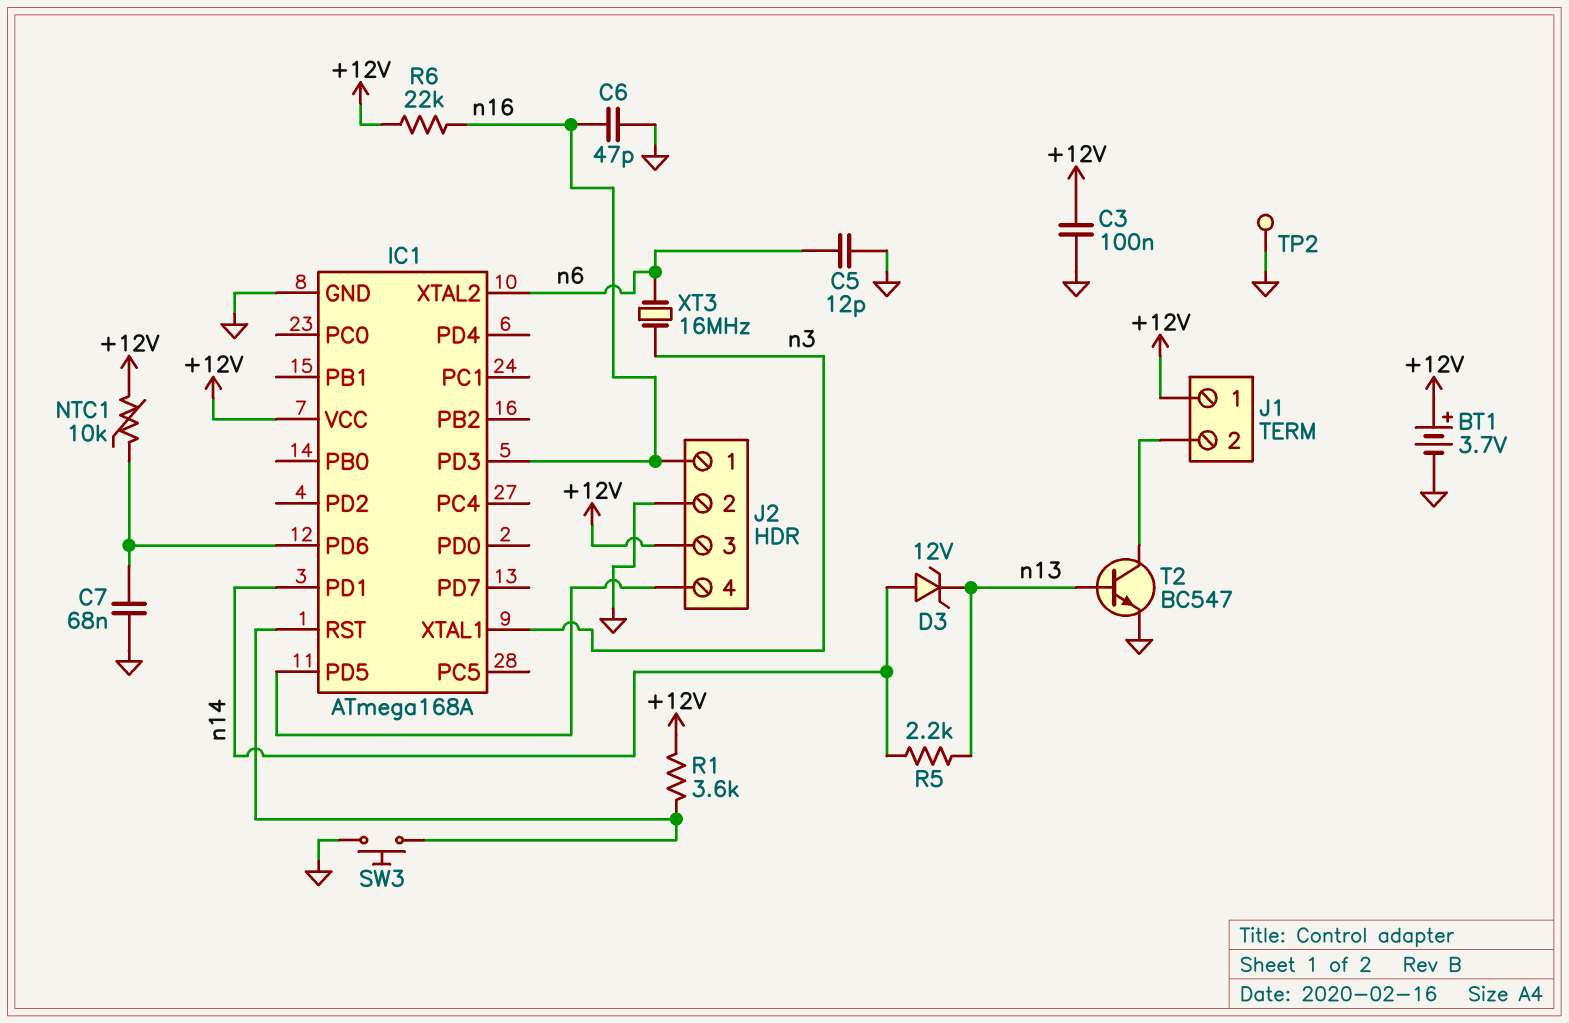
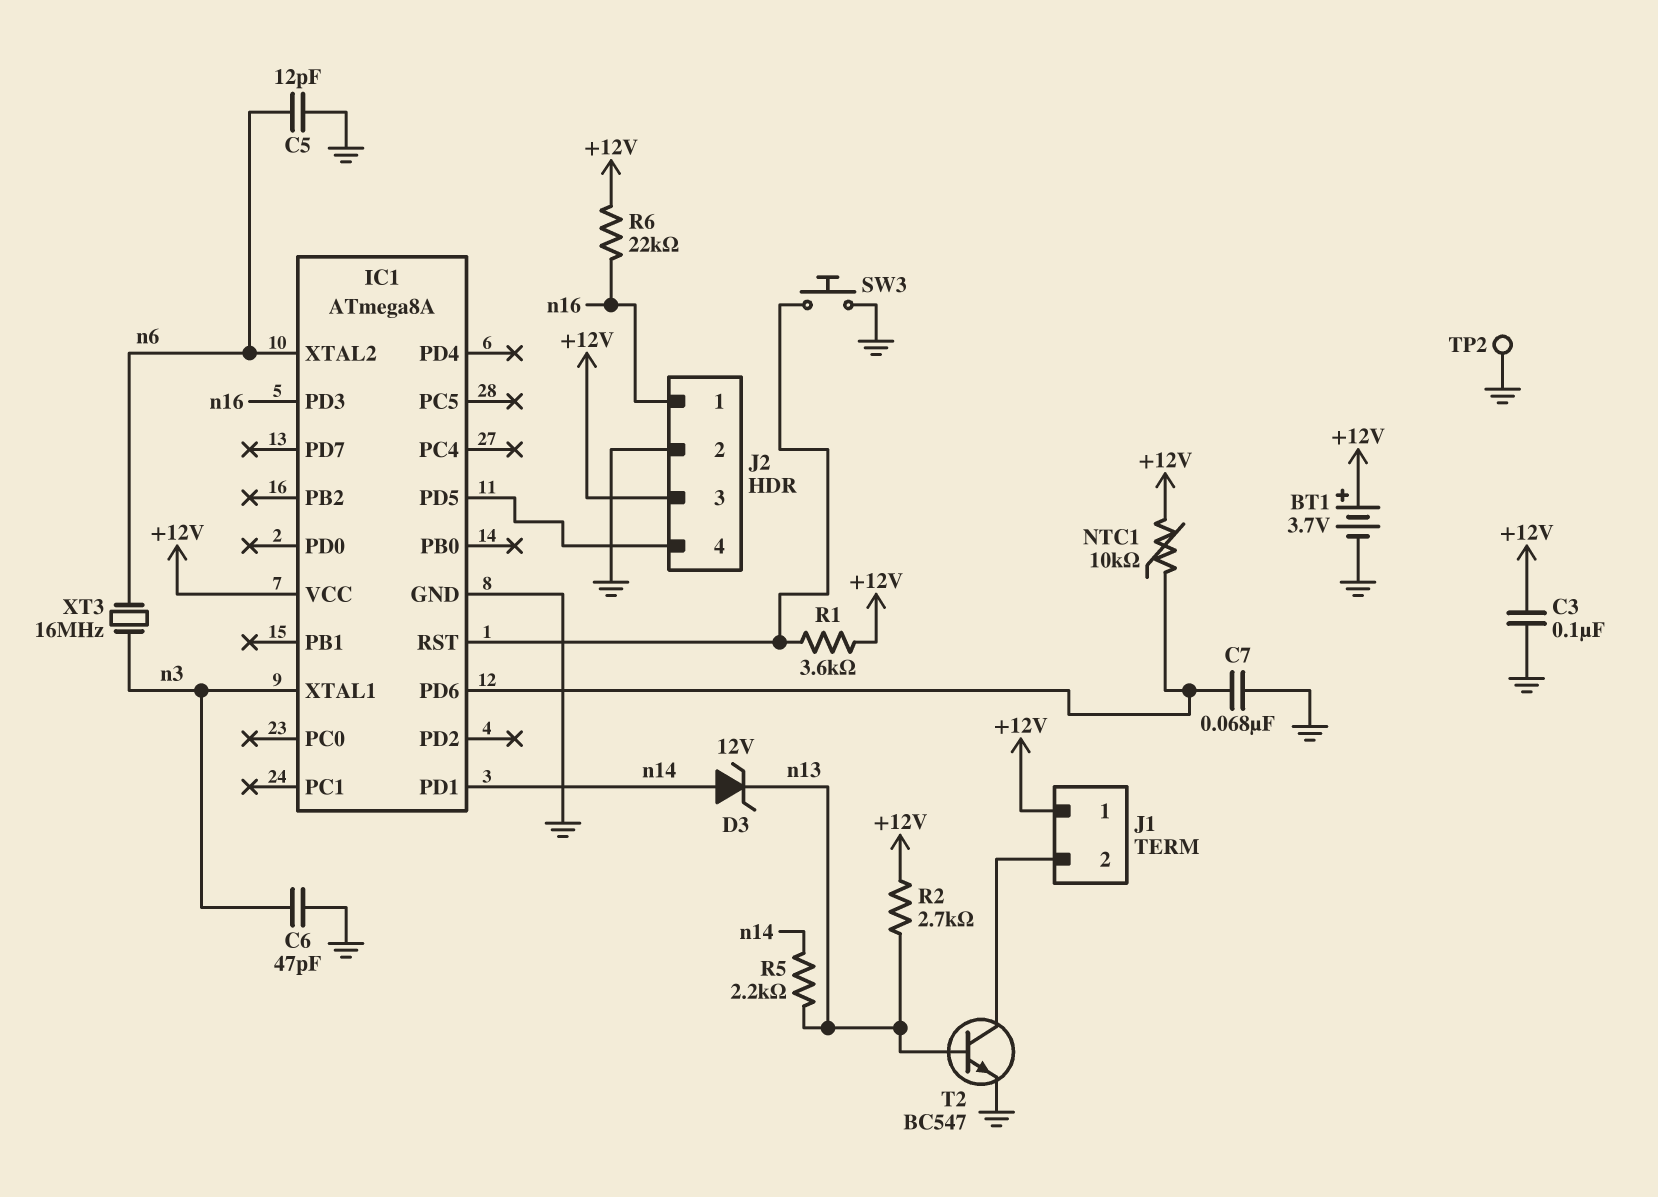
C6: 47pF (GND, n16) -> 47pF (GND, n3)
IC1: ATmega168A -> ATmega8A
R2: none -> 2.7k (+12V, n13)

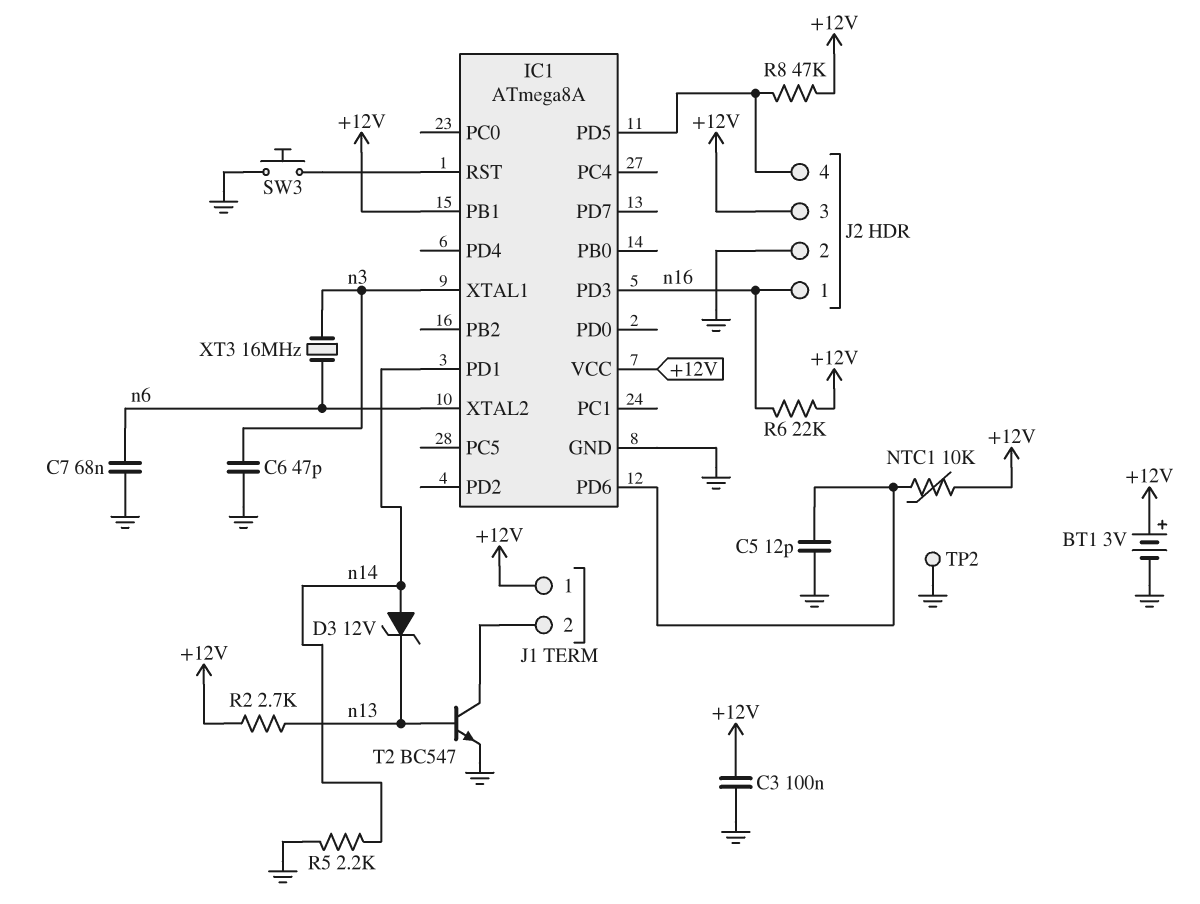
BT1: 3.7V (plus +12V, minus GND) -> 3V (plus +12V, minus GND)
C5: 12pF (GND, n6) -> 12pF (GND, IC1/PD6)
C7: 68nF (GND, IC1/PD6) -> 68nF (GND, n6)
IC1 pin PB1: none -> +12V
R1: 3.6k (+12V, IC1/RST) -> none
R5: 2.2k (n13, n14) -> 2.2k (GND, n14)
R8: none -> 47k (+12V, IC1/PD5)

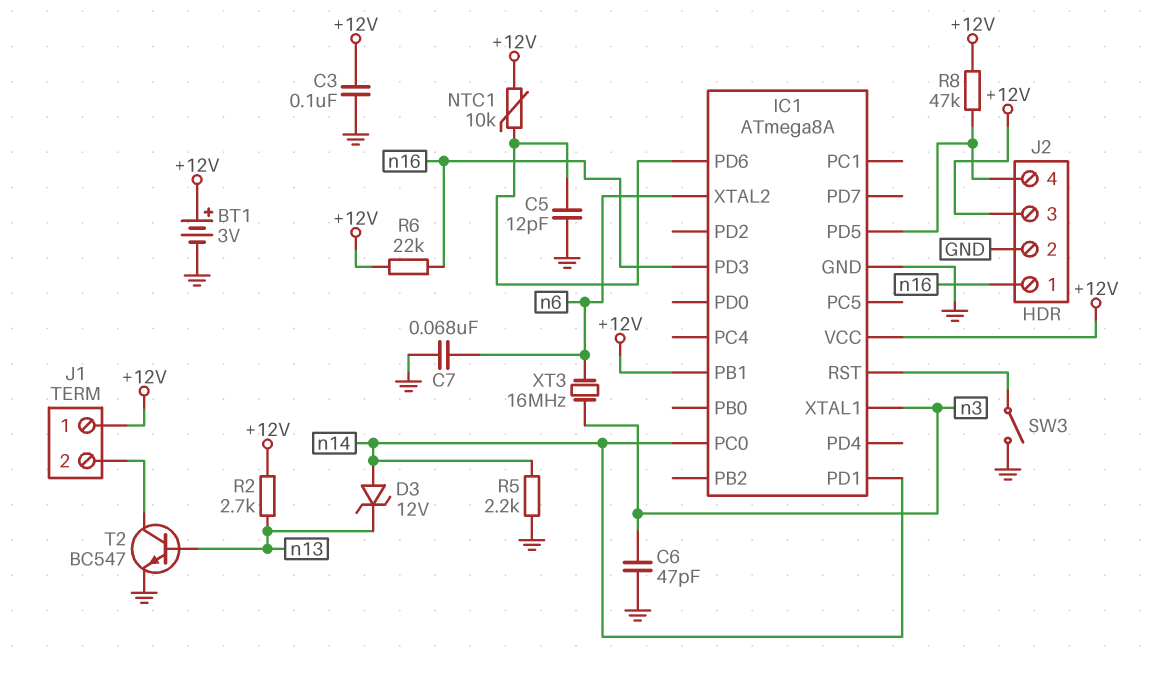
IC1 pin PC0: none -> n14
SW3: button (GND, IC1/RST) -> switch (GND, IC1/RST)
TP2: test point (GND) -> none

